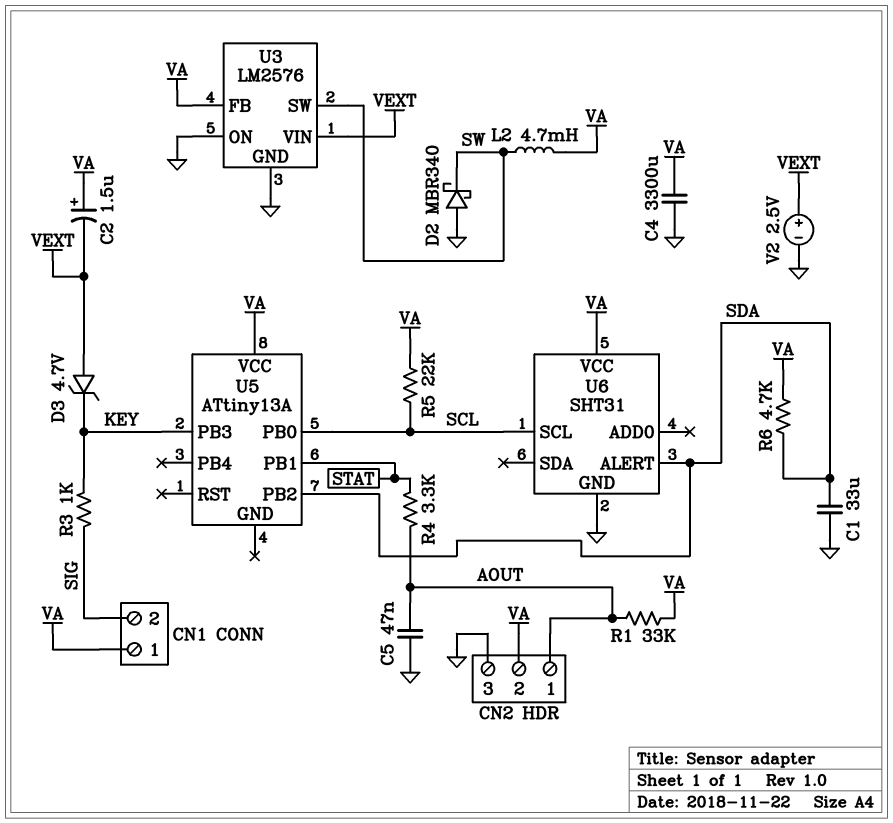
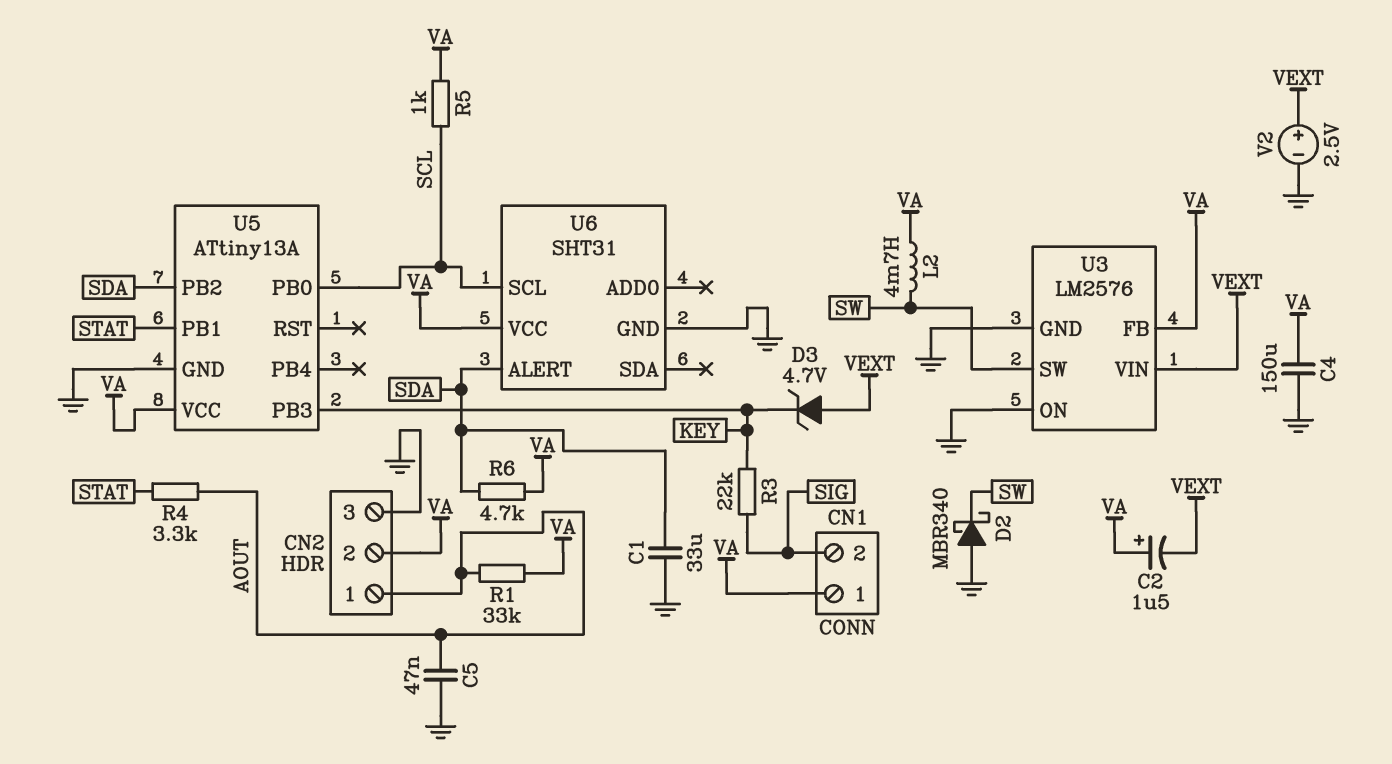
C4: 3300uF (GND, VA) -> 150uF (GND, VA)
R3: 1k (KEY, SIG) -> 22k (KEY, SIG)
R5: 22k (SCL, VA) -> 1k (SCL, VA)
U5 pin GND: none -> GND

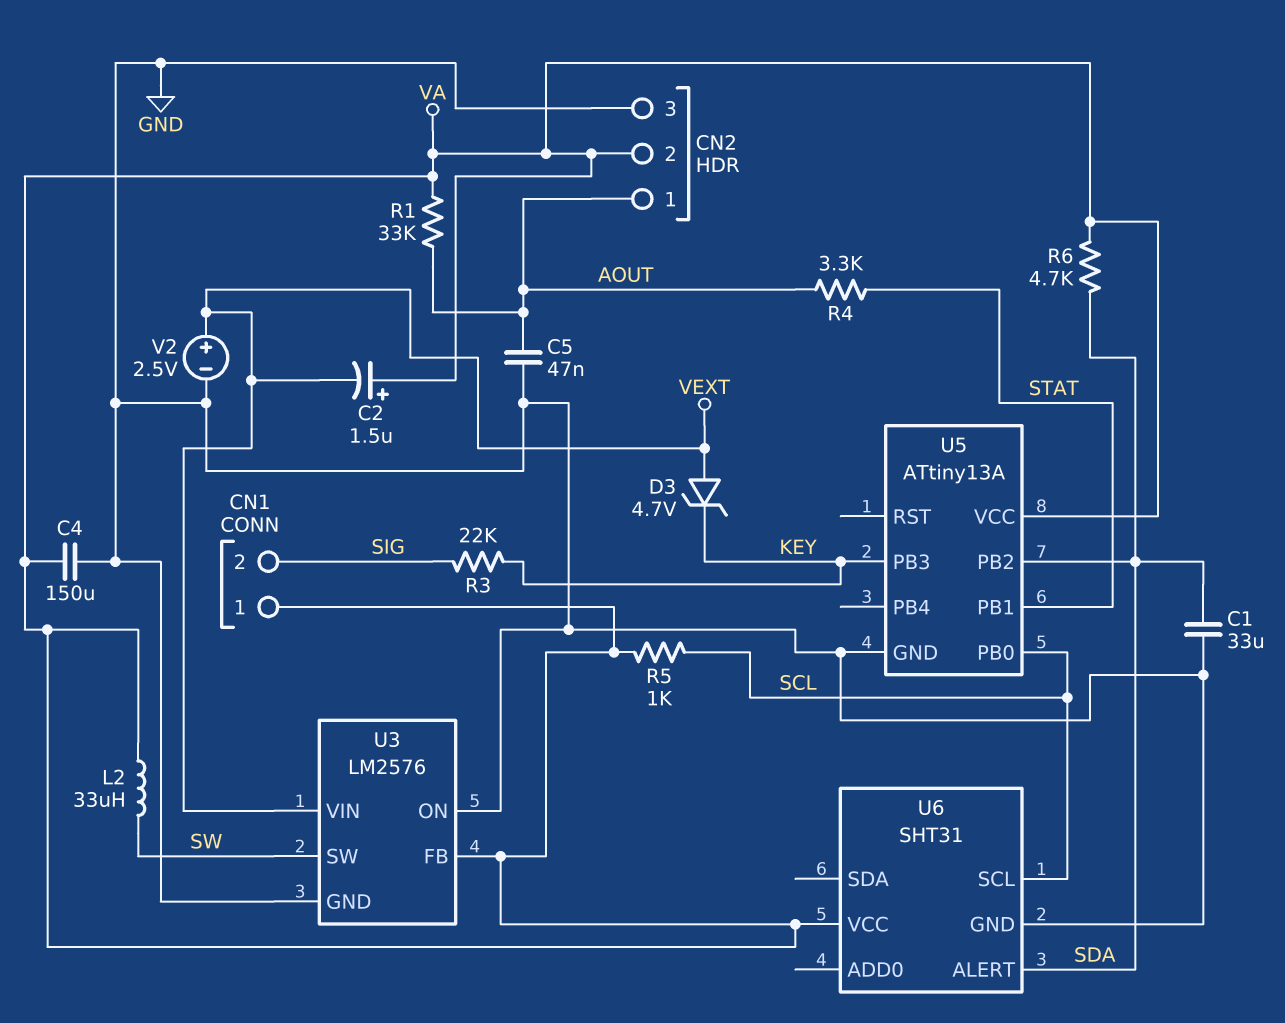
D2: schottky MBR340 (A GND, K SW) -> none
L2: 4.7mH (SW, VA) -> 33uH (SW, VA)

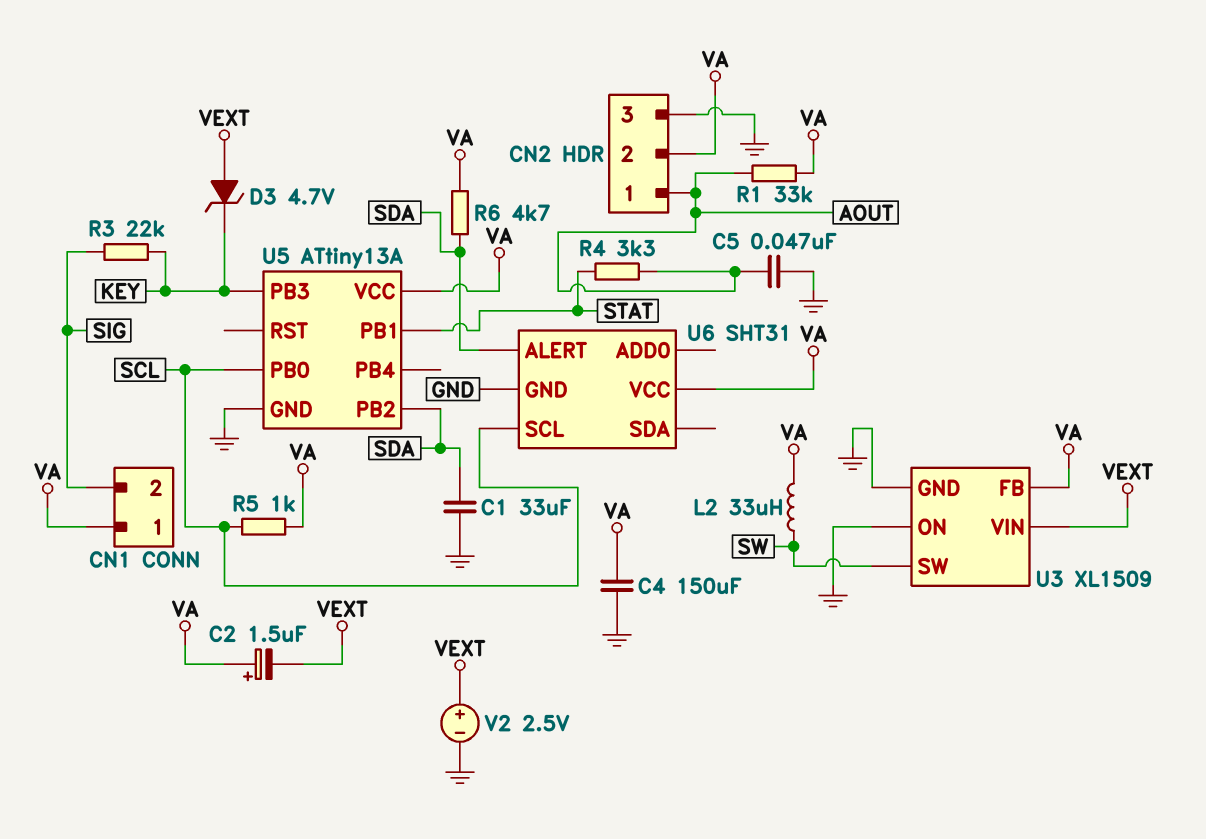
U3: LM2576 -> XL1509

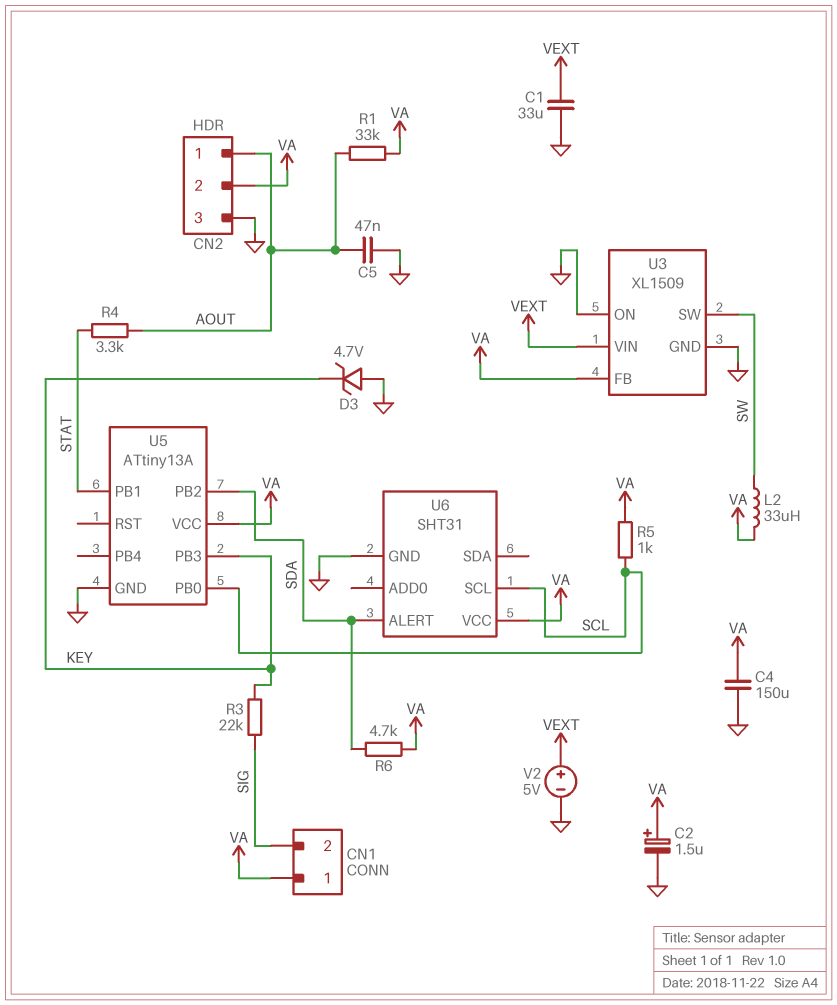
C1: 33uF (GND, SDA) -> 33uF (GND, VEXT)
C2: 1.5uF (plus VA, minus VEXT) -> 1.5uF (plus VA, minus GND)
D3: zener 4.7V (A VEXT, K KEY) -> zener 4.7V (A GND, K KEY)
V2: 2.5V (plus VEXT, minus GND) -> 5V (plus VEXT, minus GND)

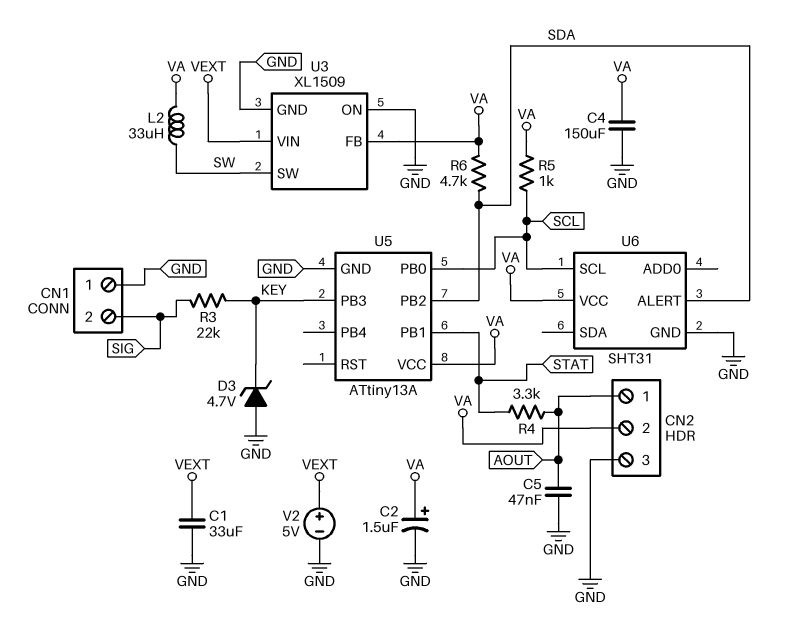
CN1 pin 1: VA -> GND
R1: 33k (AOUT, VA) -> none

